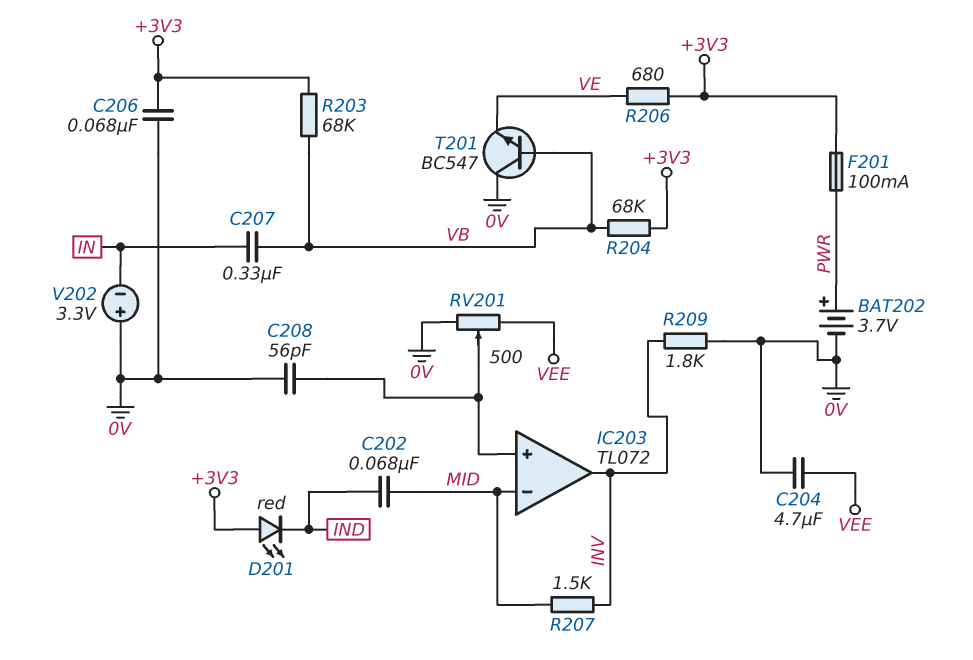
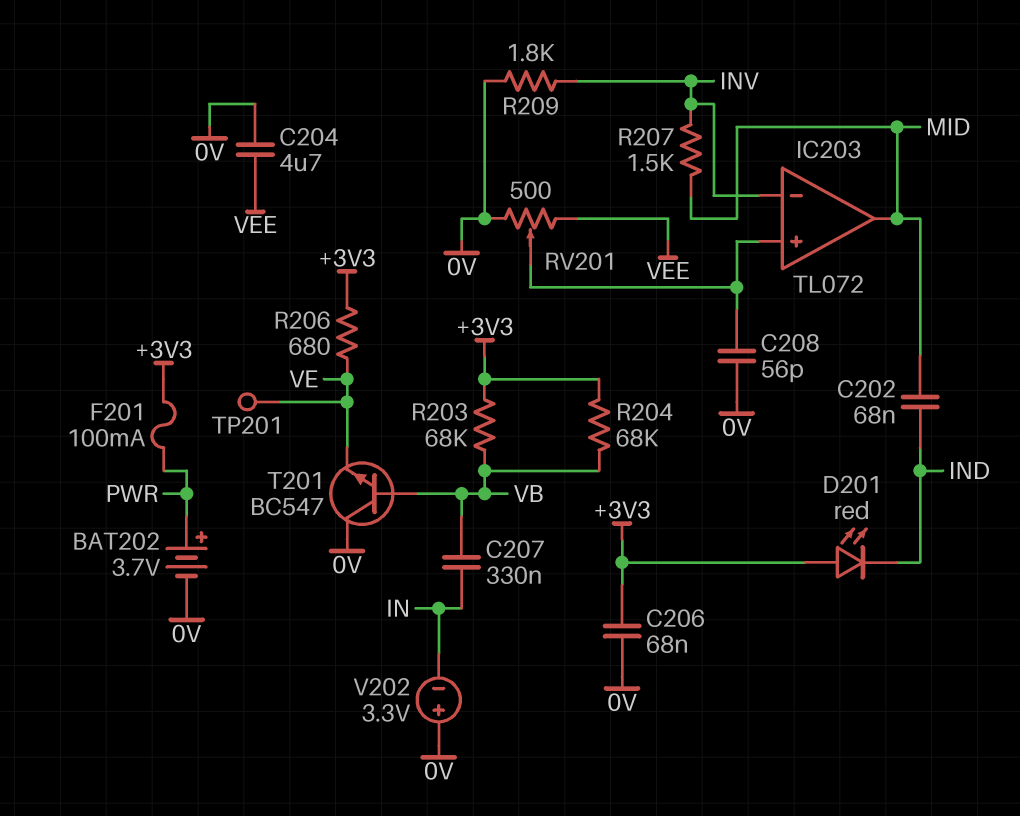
IC203 pin in-: MID -> INV
IC203 pin out: INV -> MID
TP201: none -> test point (VE)

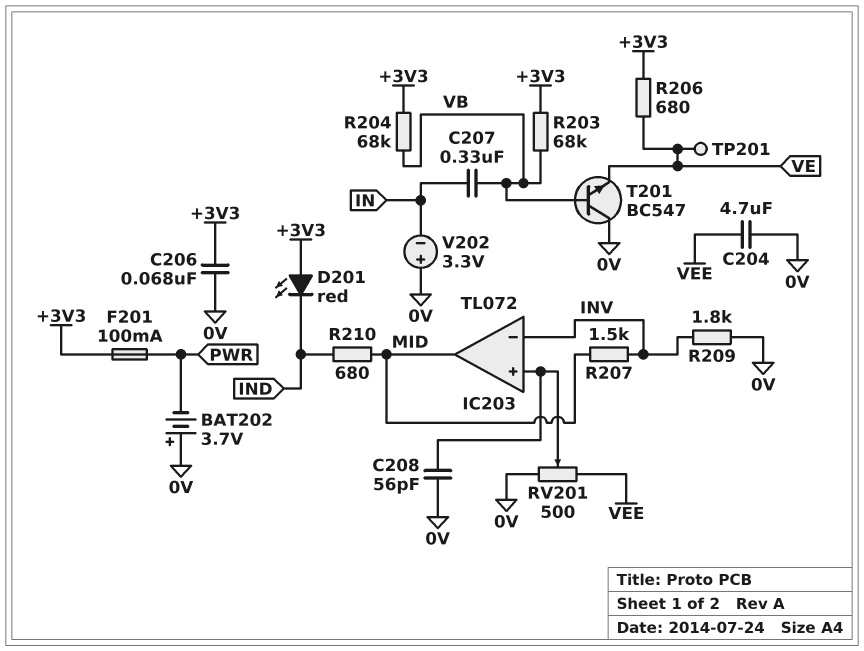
BAT202: 3.7V (plus PWR, minus 0V) -> 3.7V (plus 0V, minus PWR)
C202: 68nF (IND, MID) -> none
R210: none -> 680 (IND, MID)

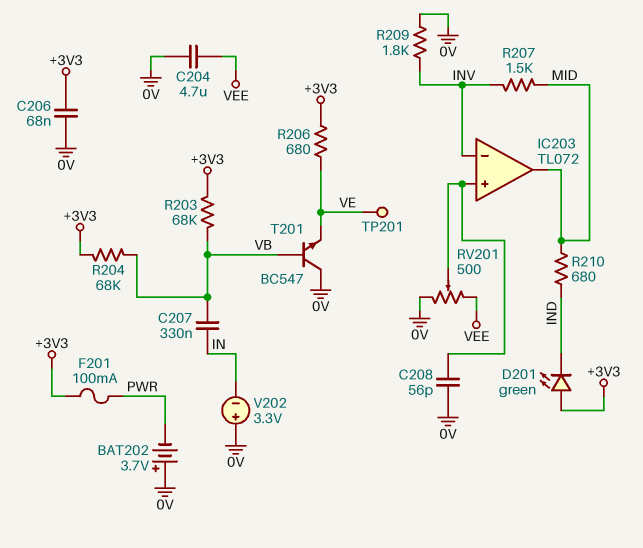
D201: LED red (A +3V3, K IND) -> LED green (A +3V3, K IND)

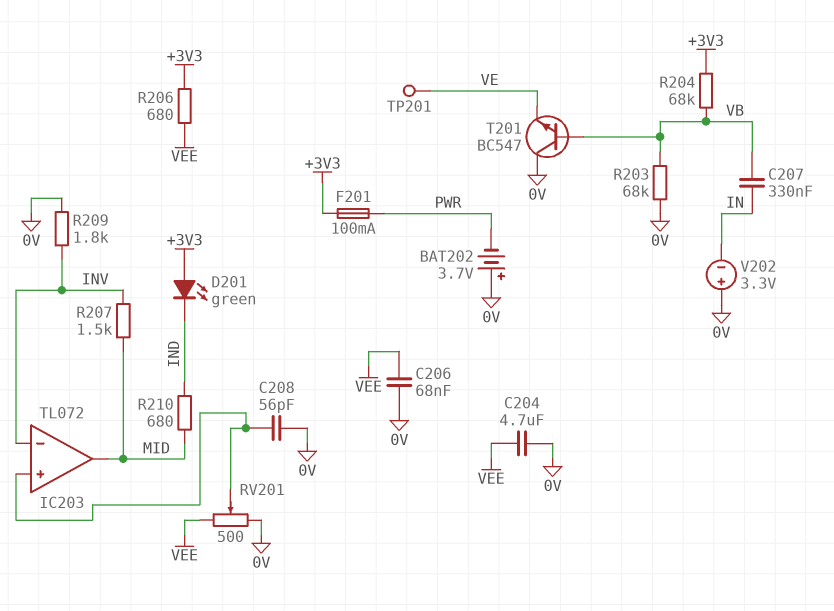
C206: 68nF (+3V3, 0V) -> 68nF (0V, VEE)
R203: 68k (+3V3, VB) -> 68k (0V, VB)
R206: 680 (+3V3, VE) -> 680 (+3V3, VEE)

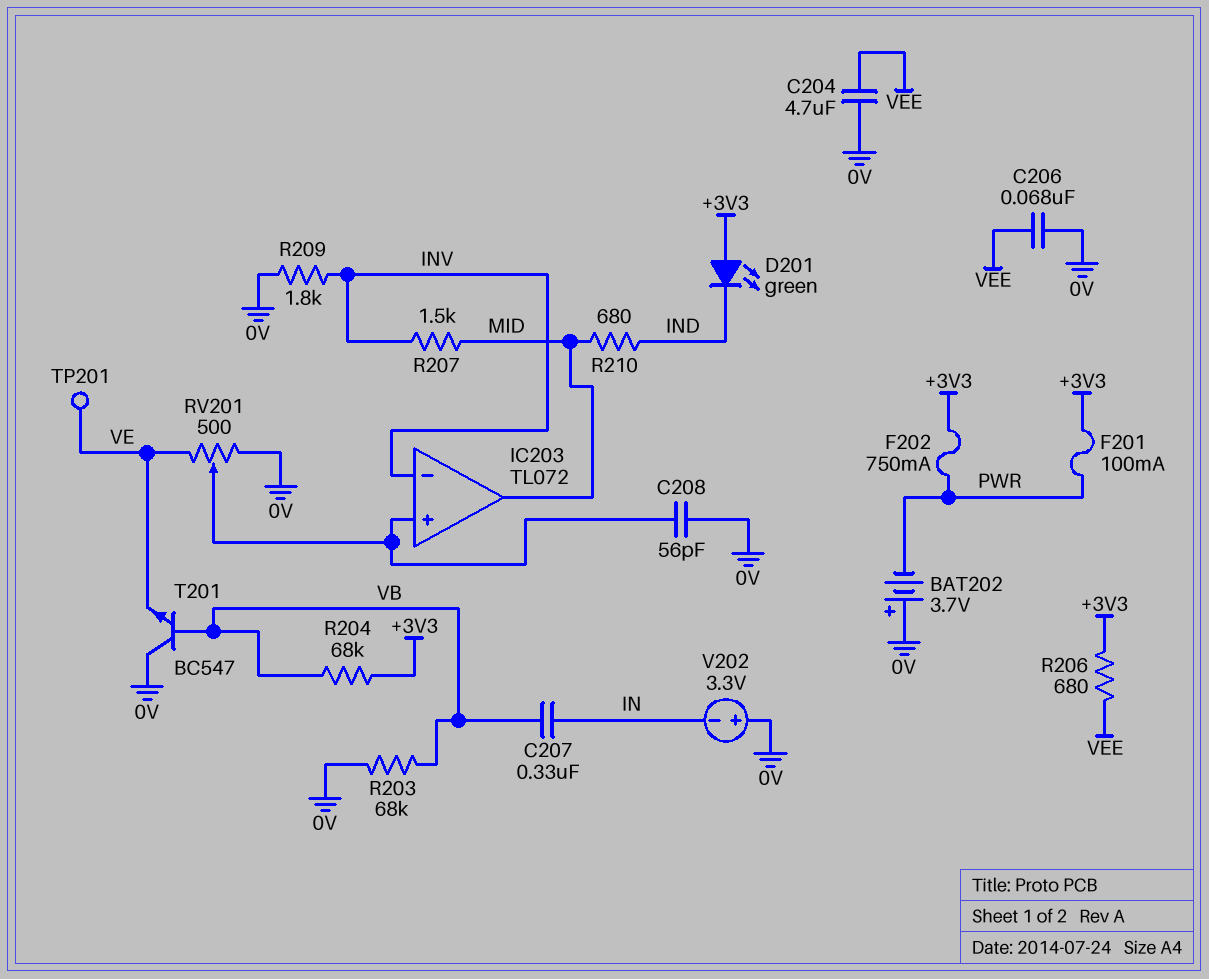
F202: none -> 750mA (+3V3, PWR)
RV201: 500 (0V, VEE, wiper IC203/in+) -> 500 (0V, VE, wiper IC203/in+)

